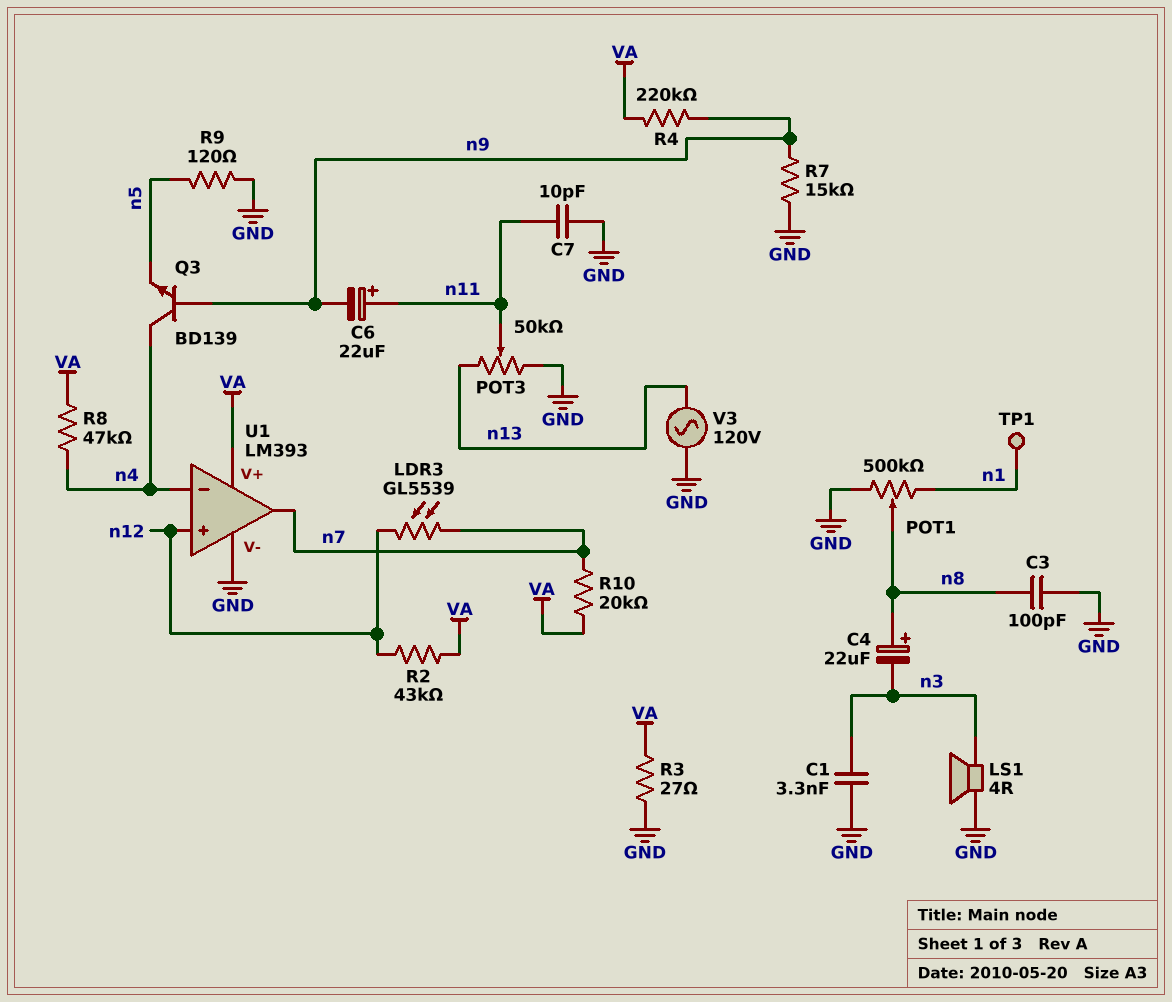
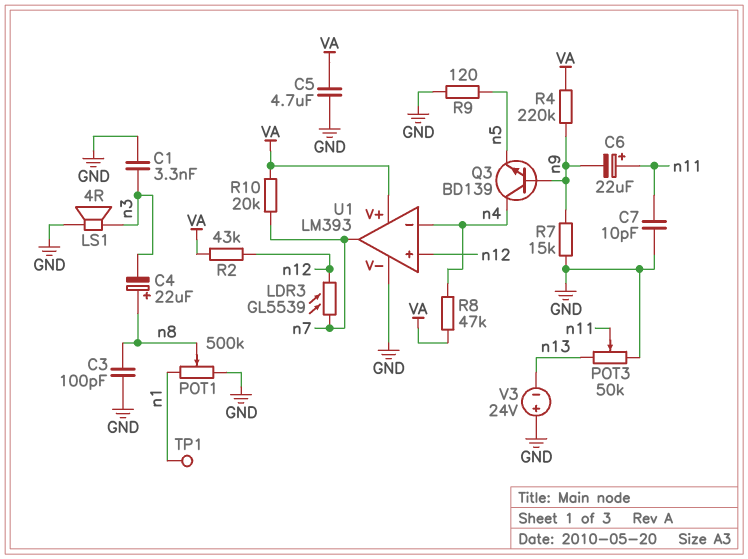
C5: none -> 4.7uF (GND, VA)
R3: 27 (GND, VA) -> none
V3: AC 120V (GND, n13) -> 24V (plus GND, minus n13)

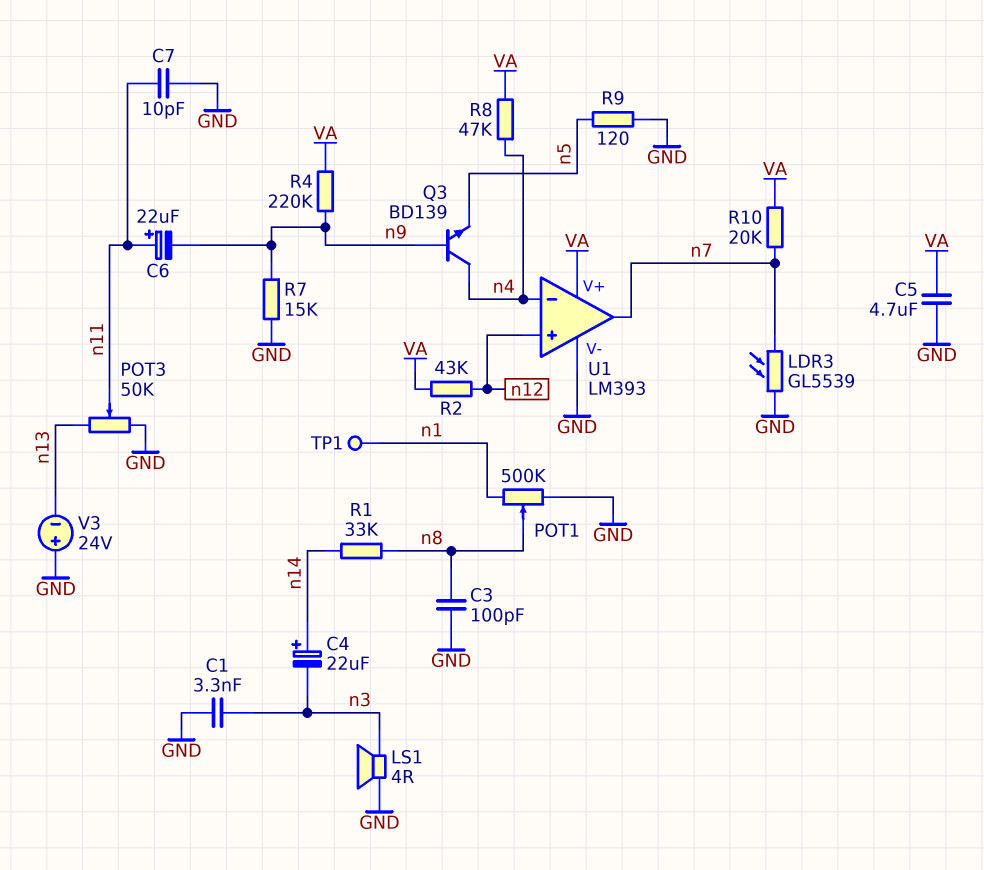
C4: 22uF (plus n8, minus n3) -> 22uF (plus n14, minus n3)
LDR3: GL5539 (n7, n12) -> GL5539 (GND, n7)
R1: none -> 33k (n8, n14)

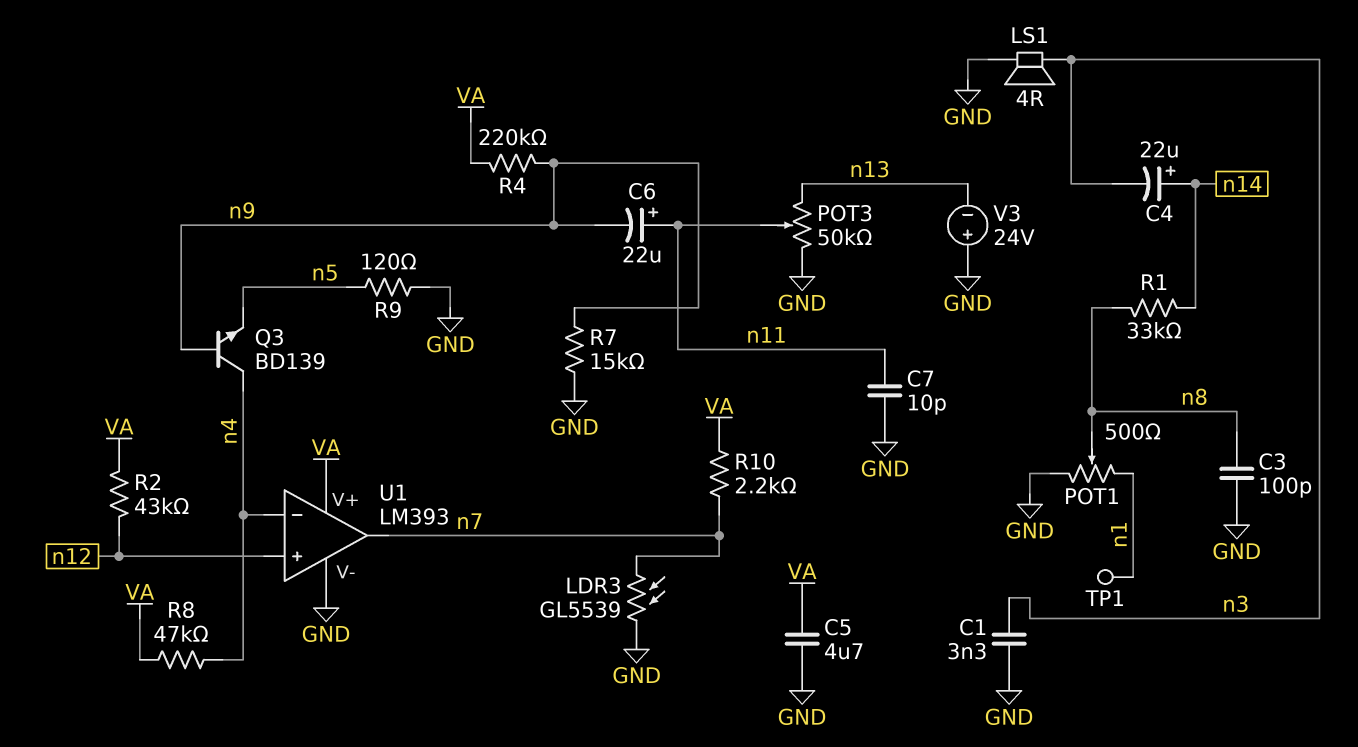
POT1: 500k (GND, n1, wiper n8) -> 500 (GND, n1, wiper n8)
R10: 20k (VA, n7) -> 2.2k (VA, n7)

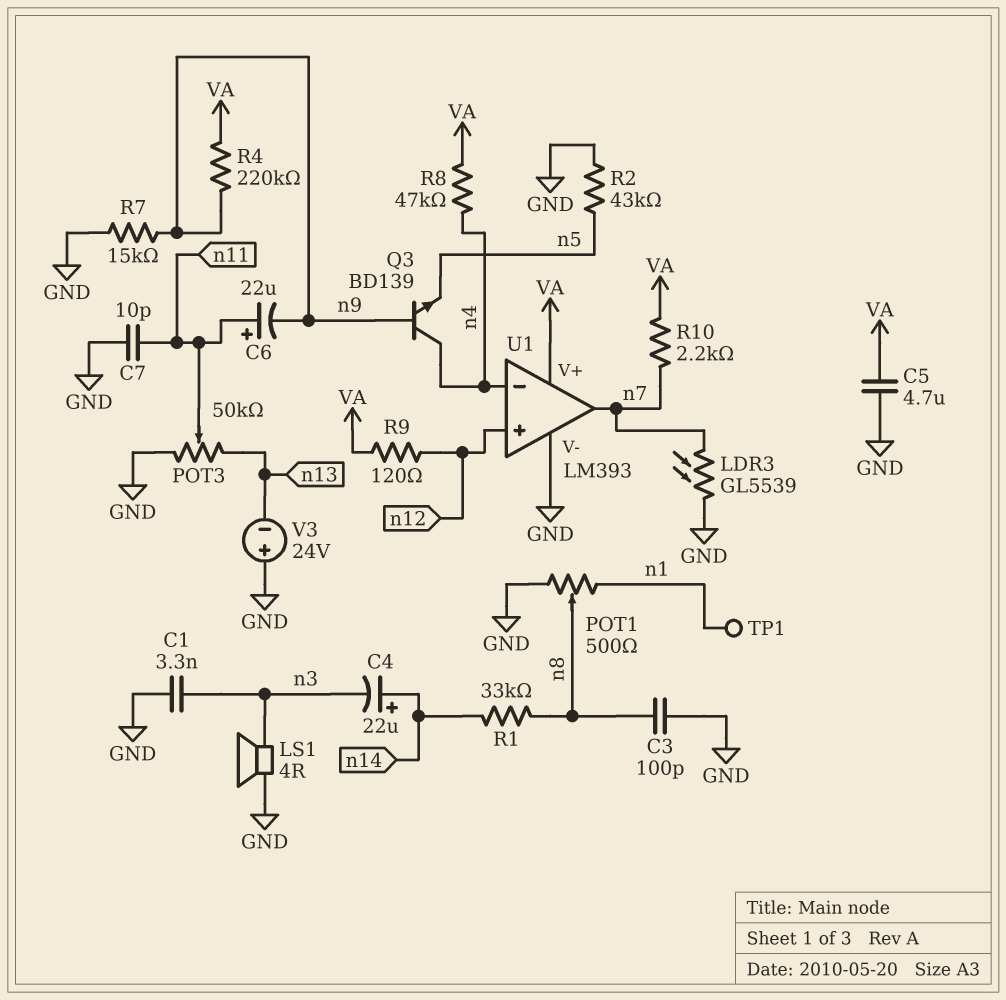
R2: 43k (VA, n12) -> 43k (GND, n5)
R9: 120 (GND, n5) -> 120 (VA, n12)

